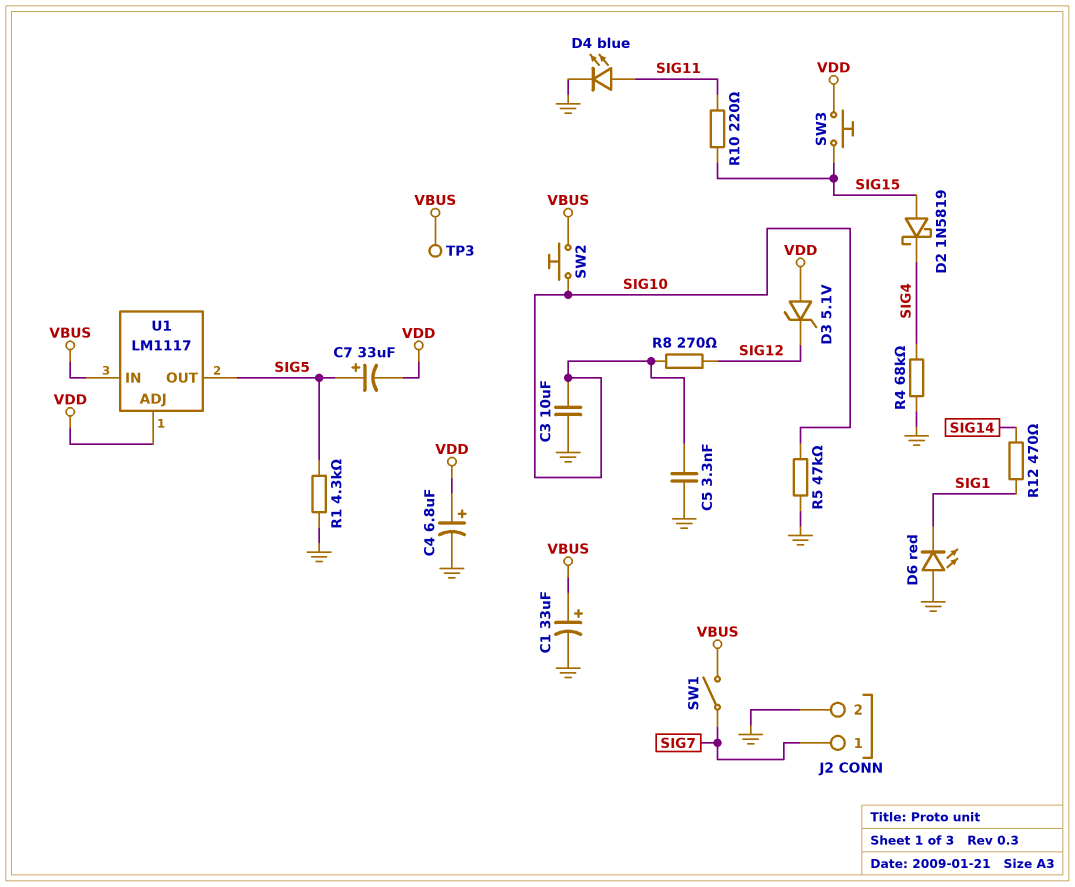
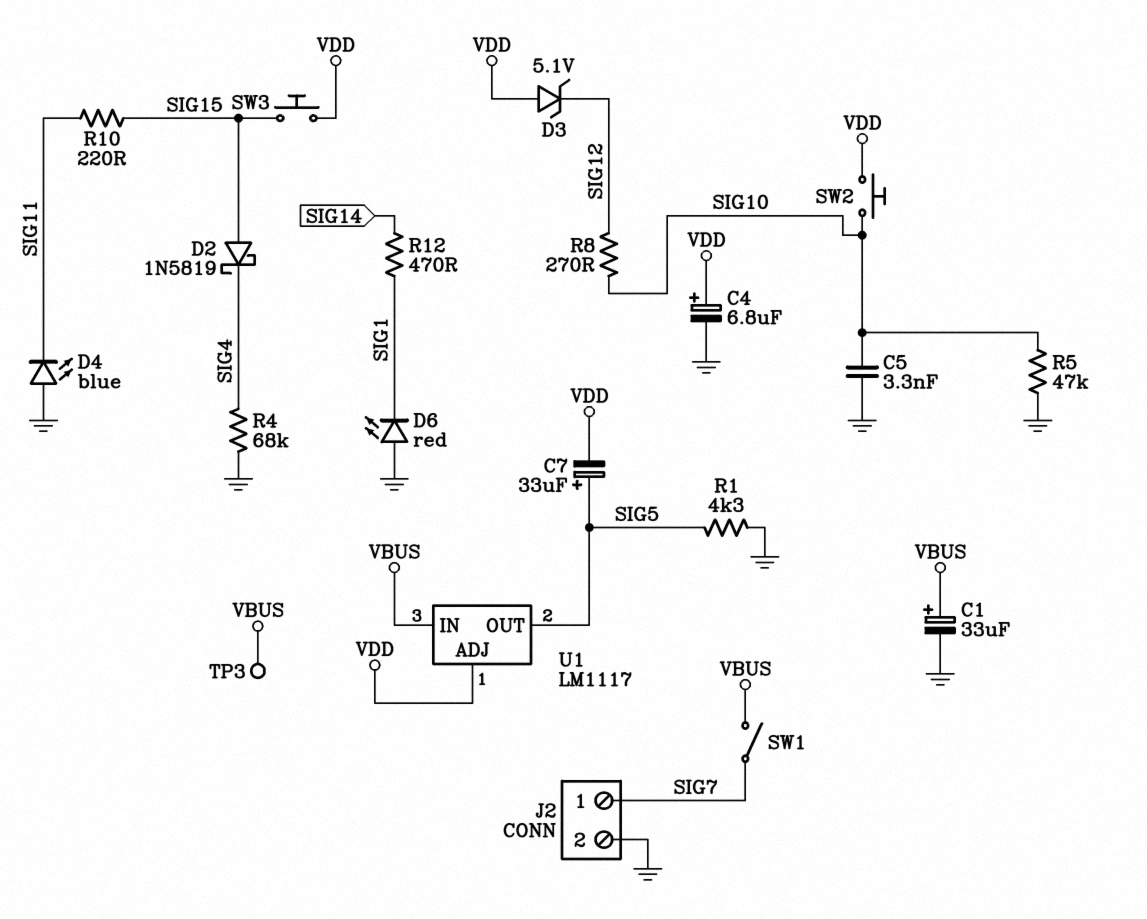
C3: 10uF (GND, SIG10) -> none
D4: LED blue (A SIG11, K GND) -> LED blue (A GND, K SIG11)
SW2: button (SIG10, VBUS) -> button (SIG10, VDD)

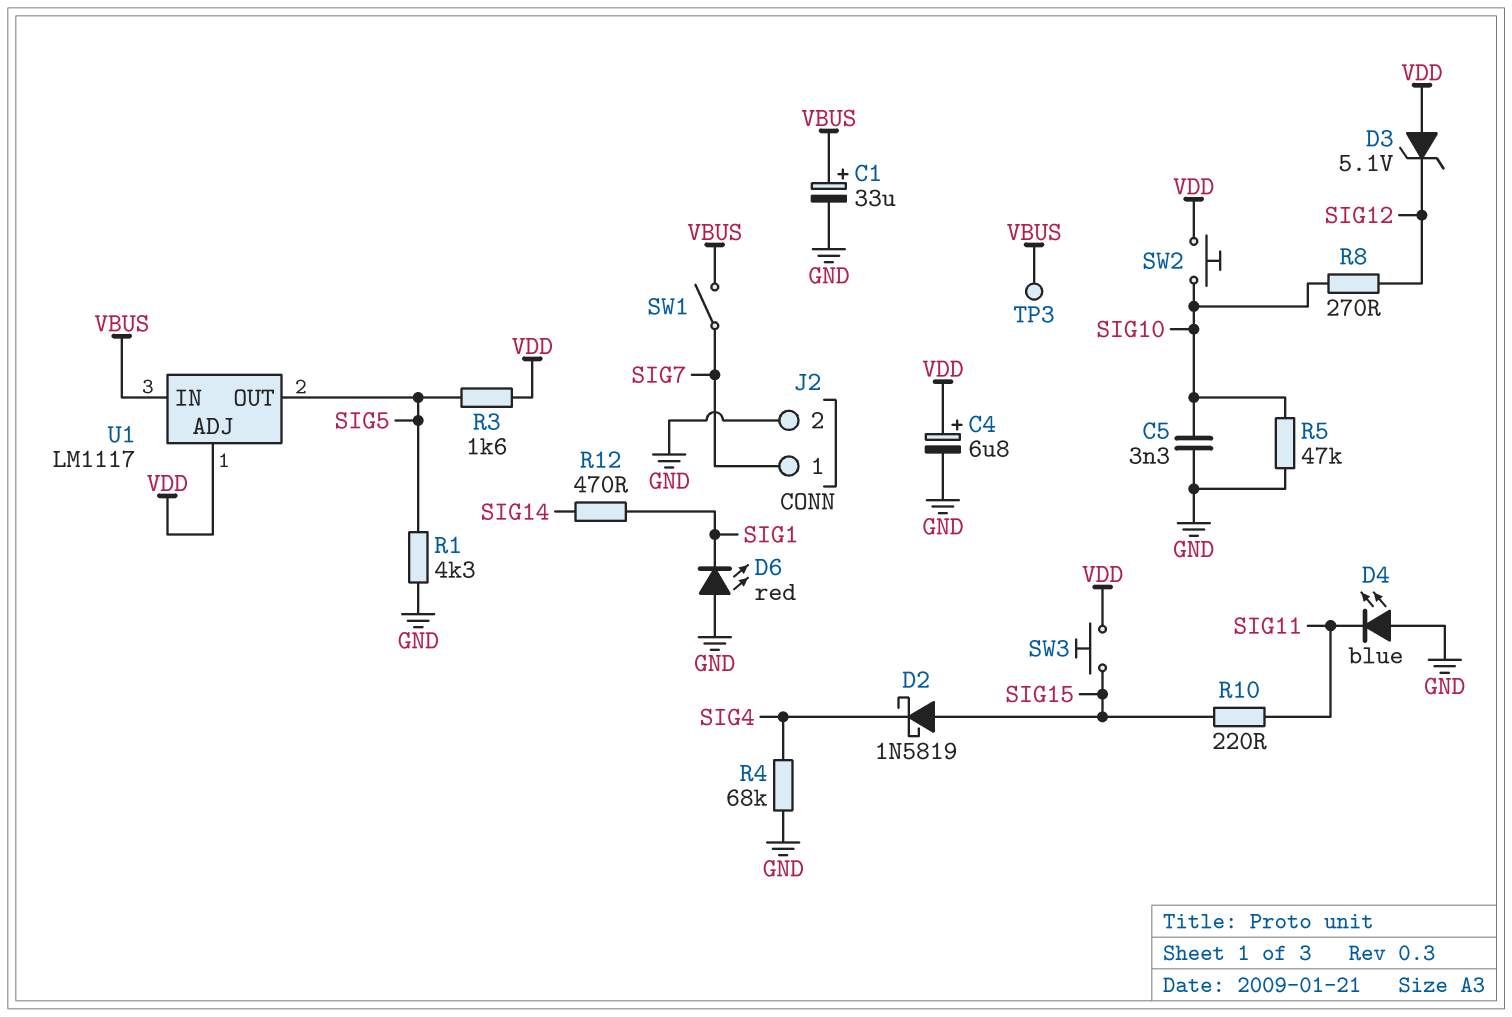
C7: 33uF (plus SIG5, minus VDD) -> none
R3: none -> 1.6k (SIG5, VDD)

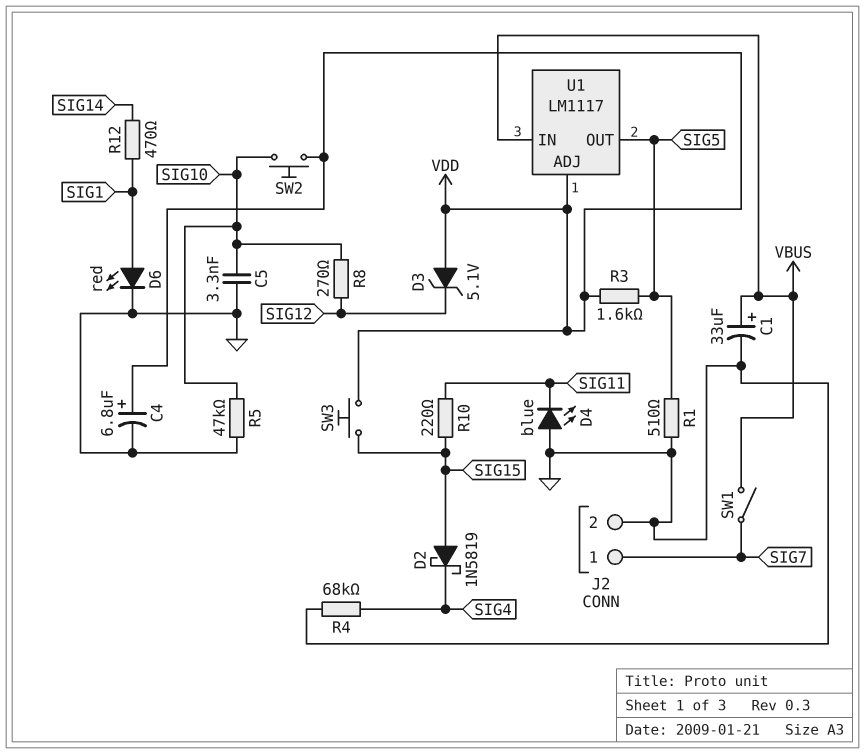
D6: LED red (A GND, K SIG1) -> LED red (A SIG1, K GND)
R1: 4.3k (GND, SIG5) -> 510 (GND, SIG5)
TP3: test point (VBUS) -> none

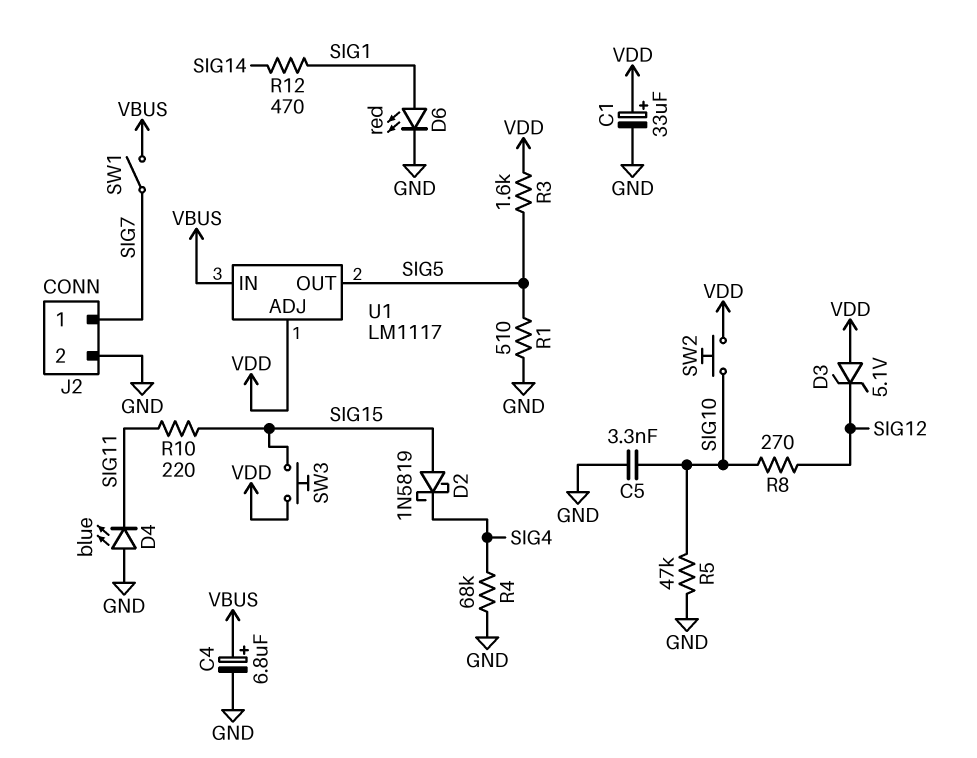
C1: 33uF (plus VBUS, minus GND) -> 33uF (plus VDD, minus GND)
C4: 6.8uF (plus VDD, minus GND) -> 6.8uF (plus VBUS, minus GND)

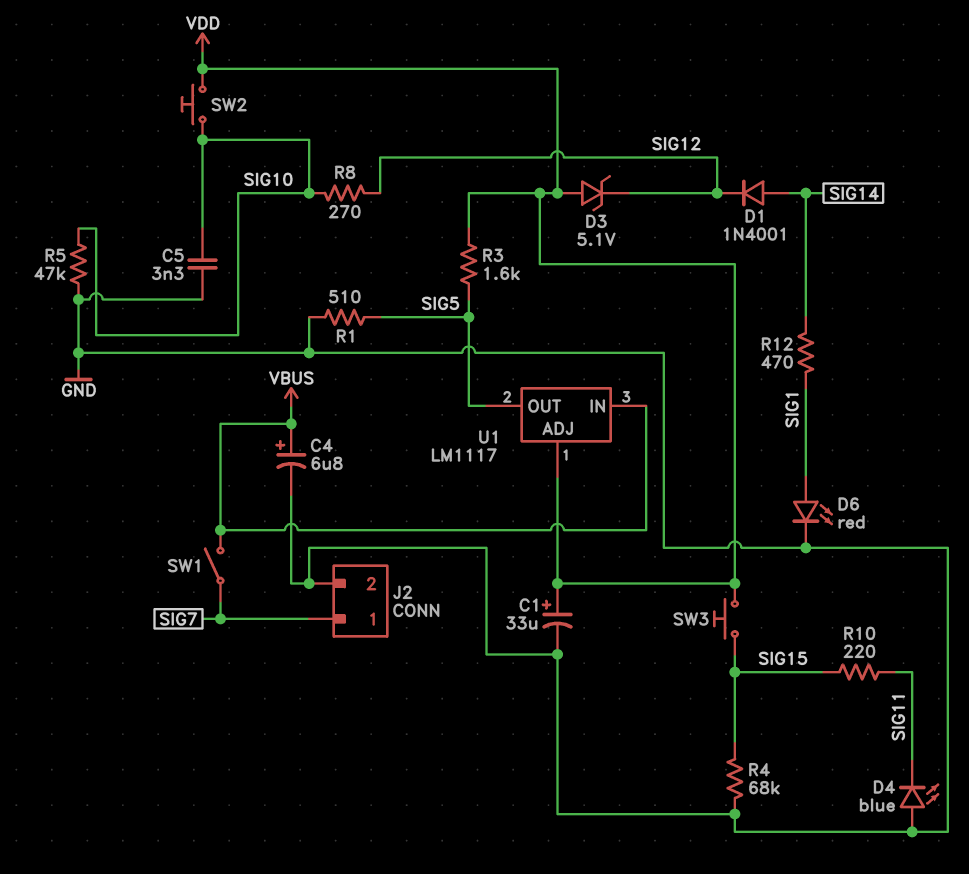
D1: none -> diode 1N4001 (A SIG14, K SIG12)
D2: schottky 1N5819 (A SIG15, K SIG4) -> none
R4: 68k (GND, SIG4) -> 68k (GND, SIG15)

